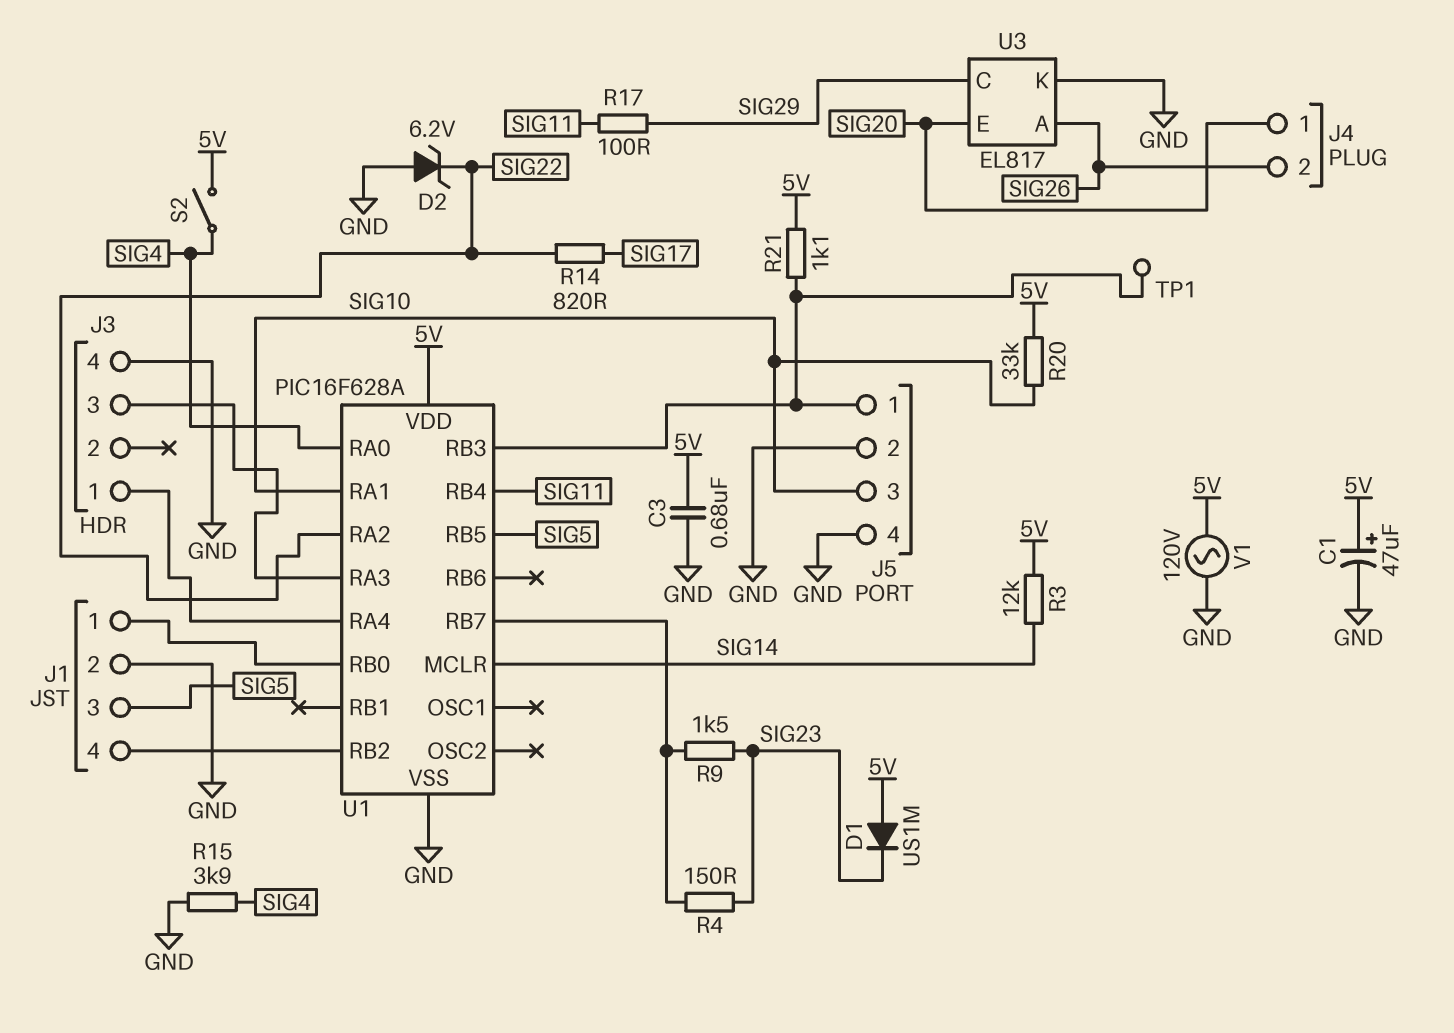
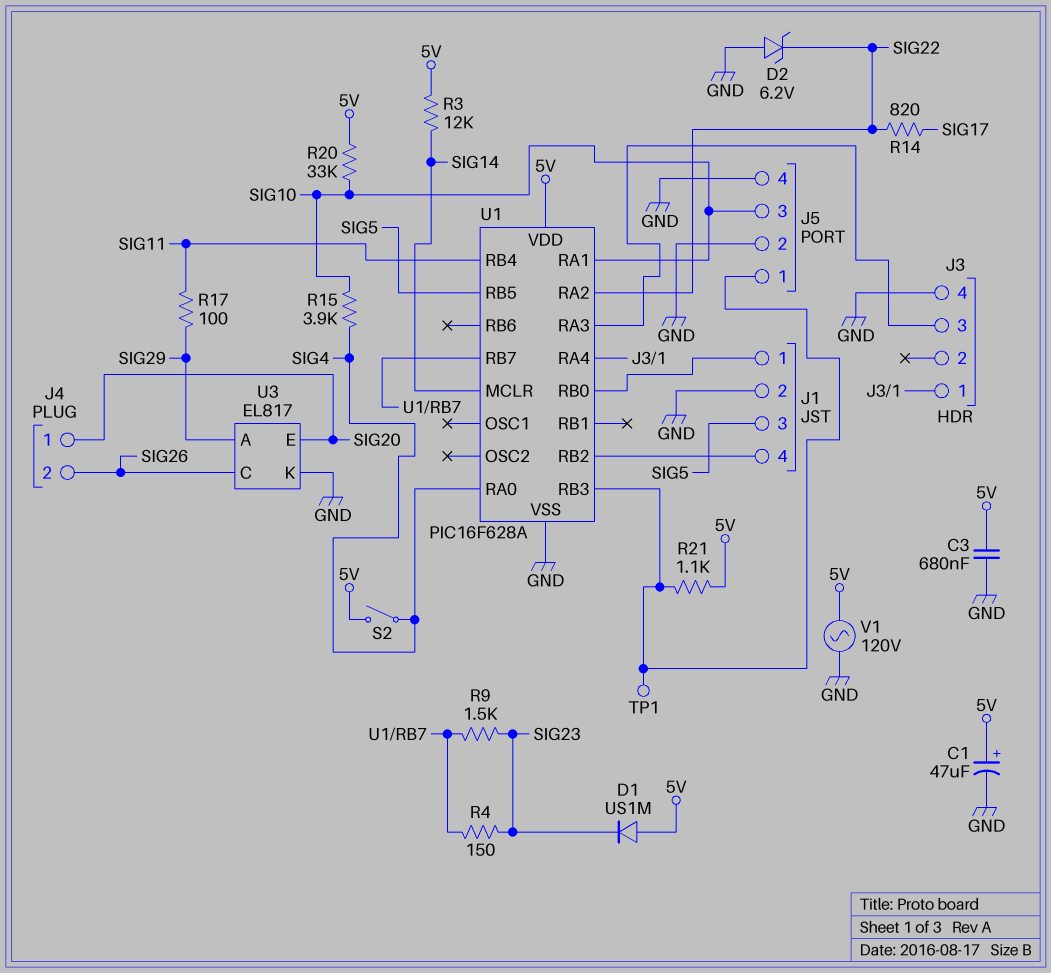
R15: 3.9k (GND, SIG4) -> 3.9k (SIG4, SIG10)
U3 pin A: SIG26 -> SIG29
U3 pin C: SIG29 -> SIG26

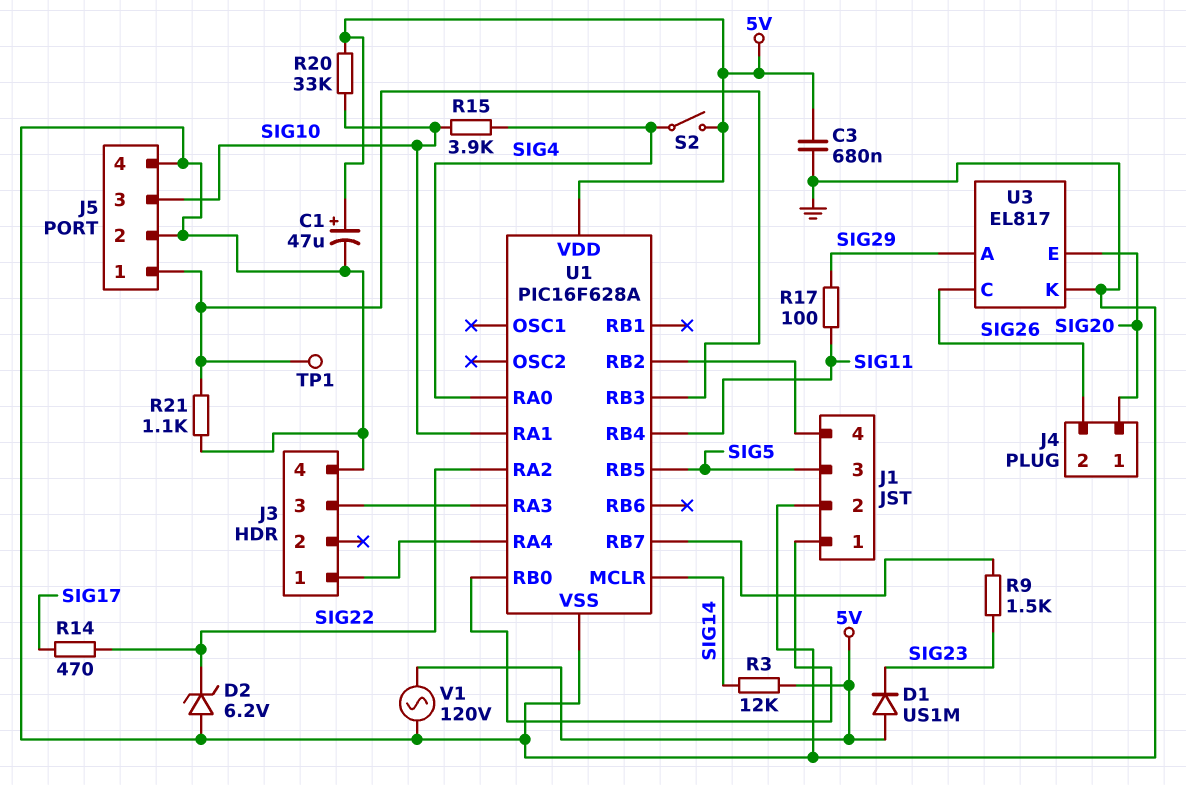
R4: 150 (SIG23, U1/RB7) -> none
R14: 820 (SIG17, SIG22) -> 470 (SIG17, SIG22)
R21: 1.1k (5V, J5/1) -> 1.1k (GND, J5/1)

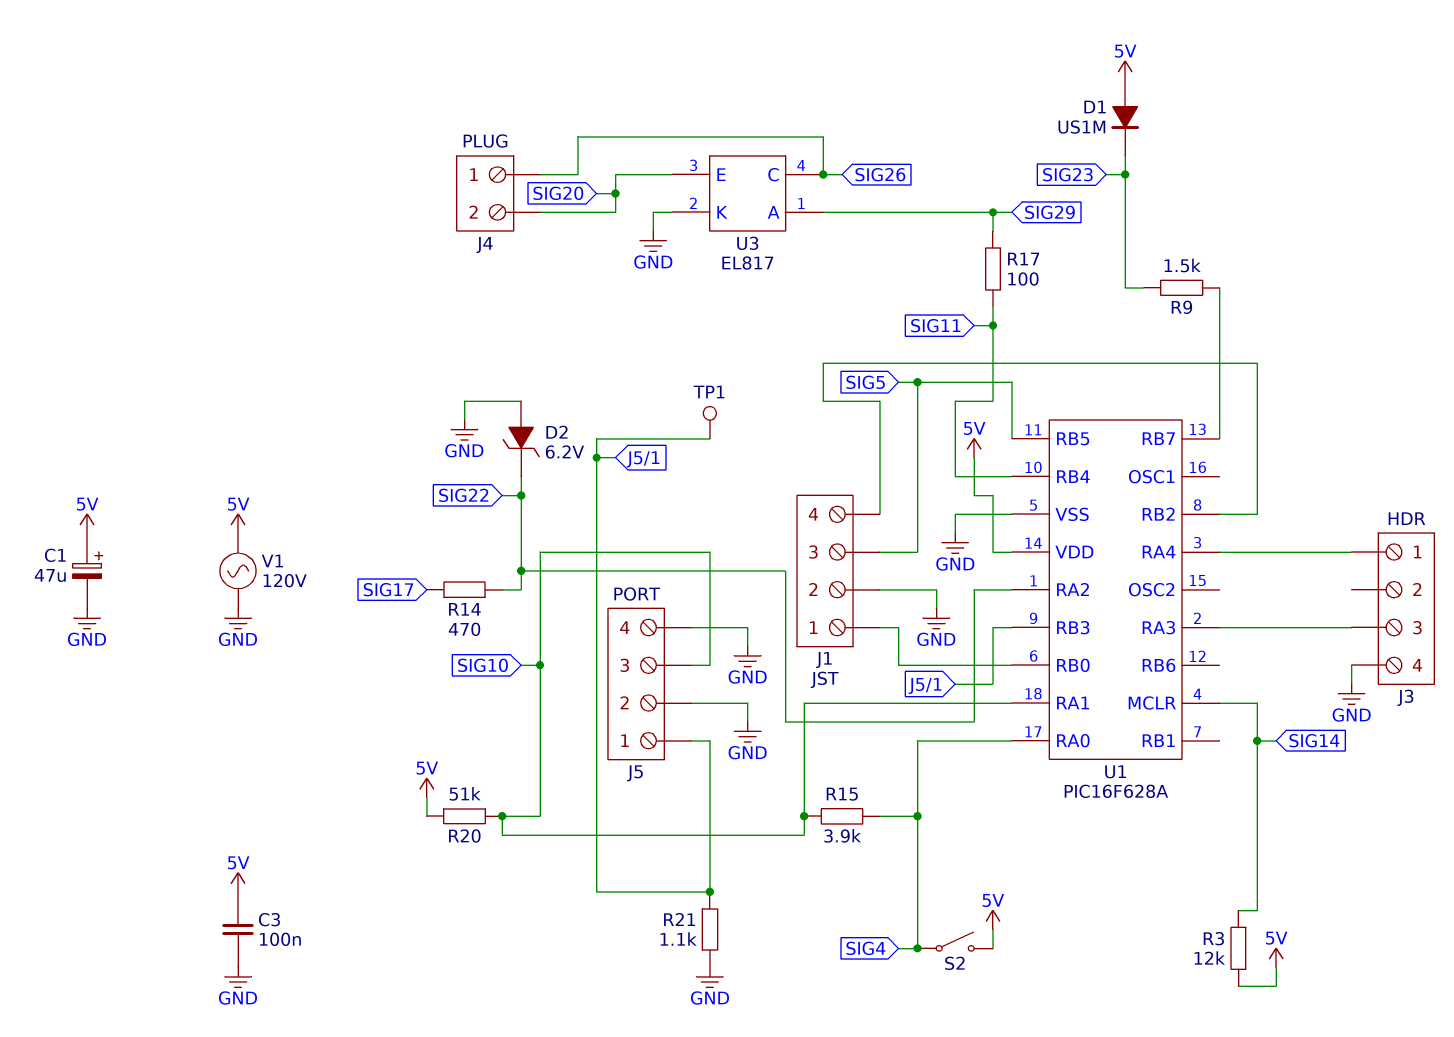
C3: 680nF (5V, GND) -> 100nF (5V, GND)
J4 pin 1: SIG20 -> SIG26
J4 pin 2: SIG26 -> SIG20
R20: 33k (5V, SIG10) -> 51k (5V, SIG10)

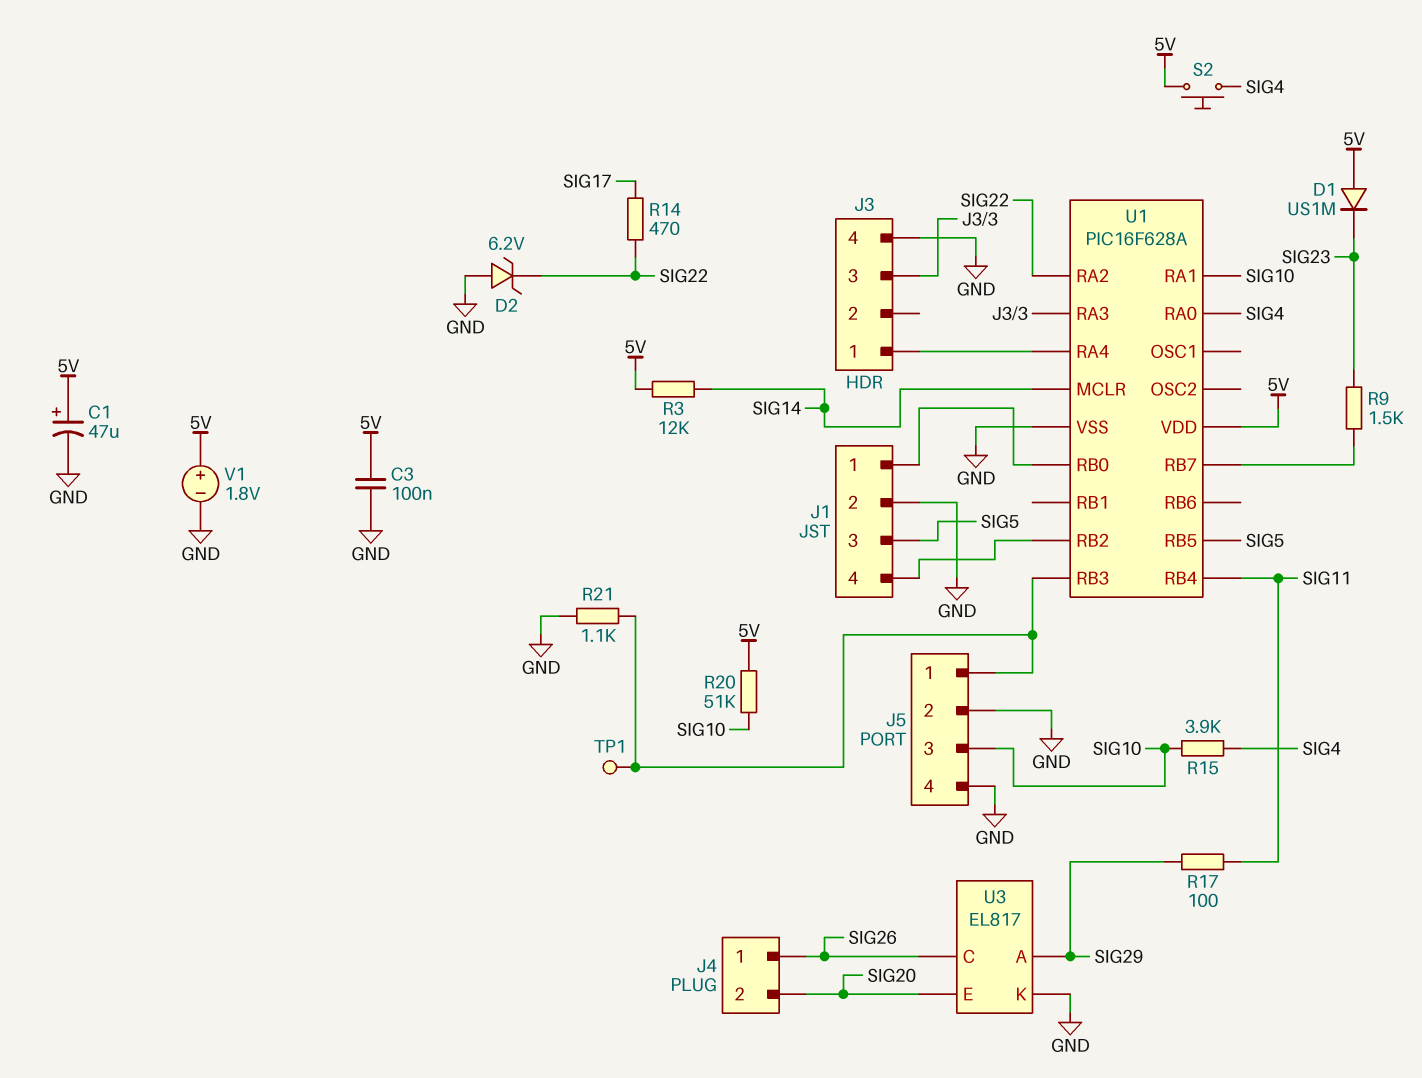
S2: switch (5V, SIG4) -> button (5V, SIG4)
V1: AC 120V (5V, GND) -> 1.8V (plus 5V, minus GND)

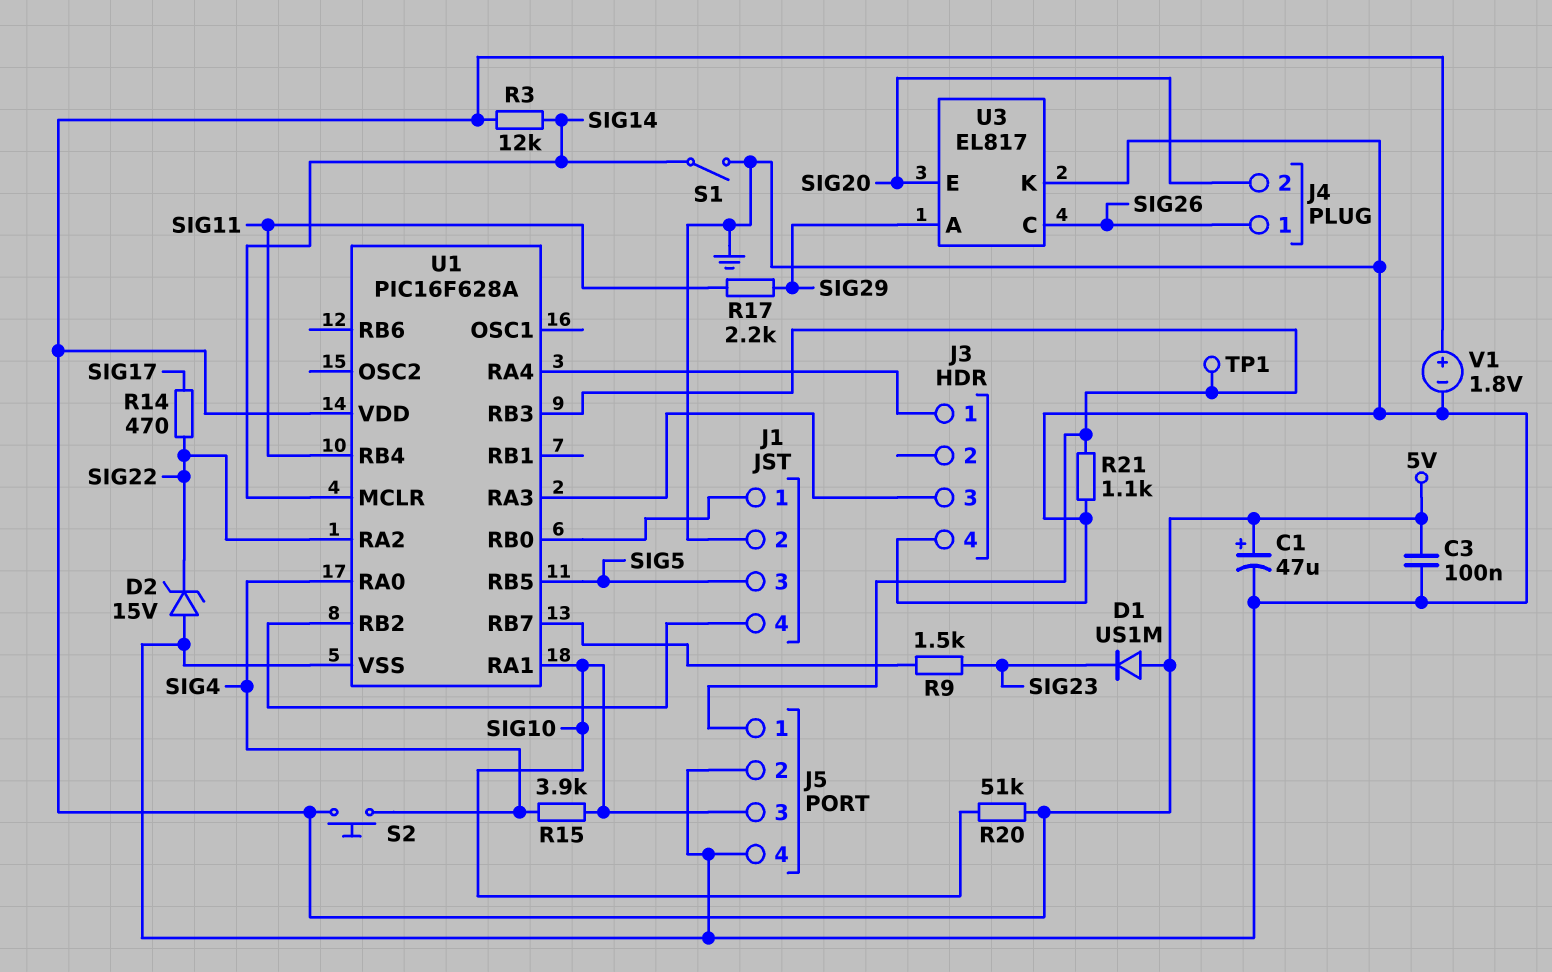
D2: zener 6.2V (A GND, K SIG22) -> zener 15V (A GND, K SIG22)
R17: 100 (SIG11, SIG29) -> 2.2k (SIG11, SIG29)
S1: none -> switch (GND, SIG14)

